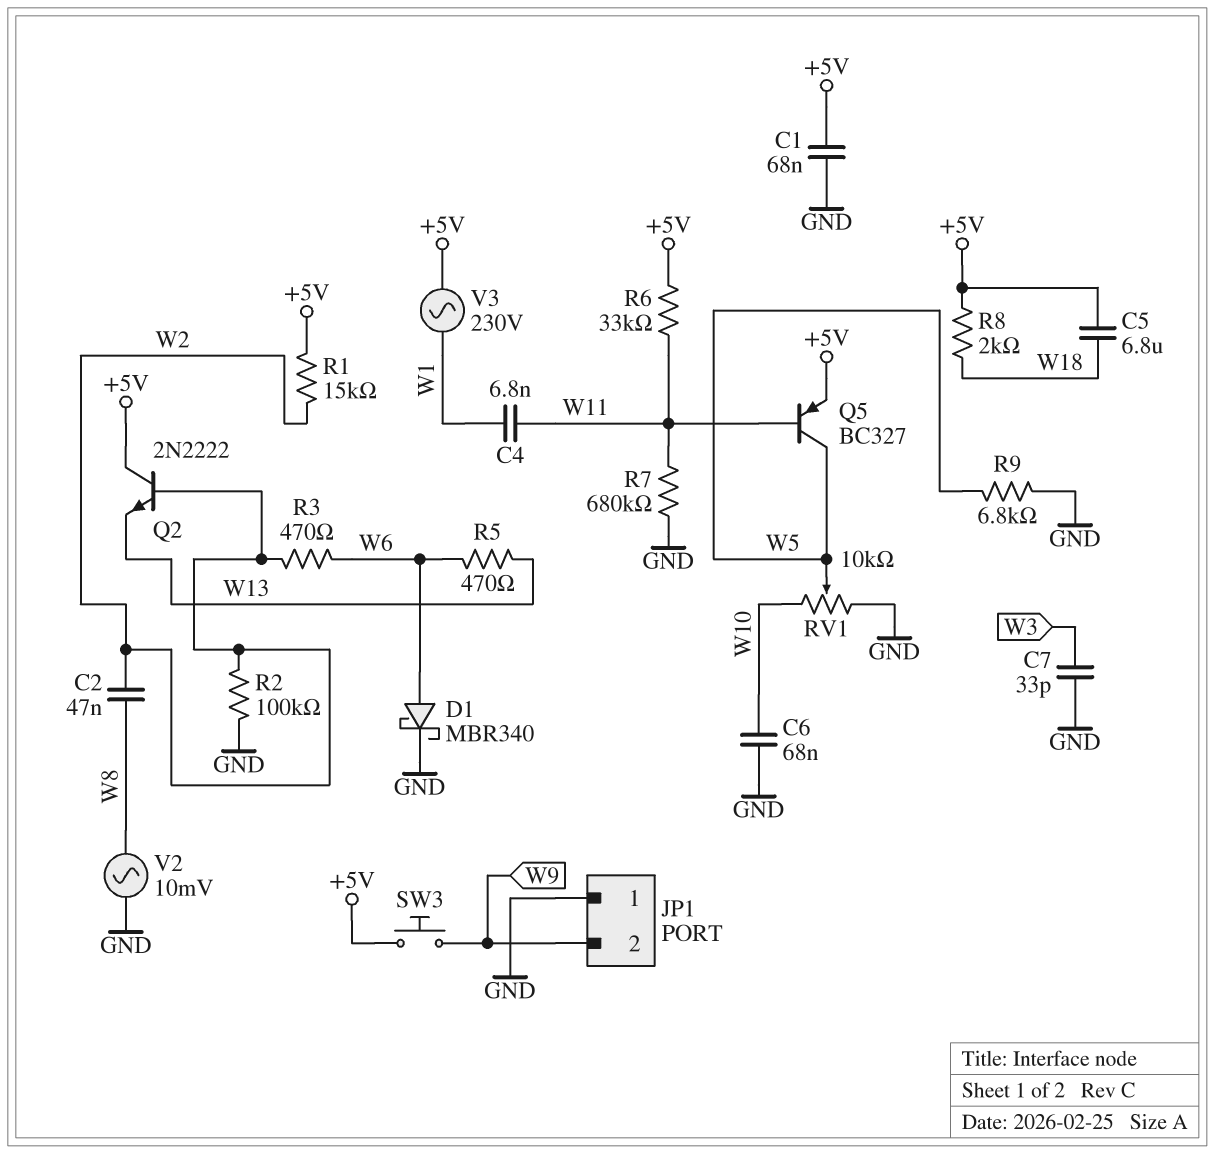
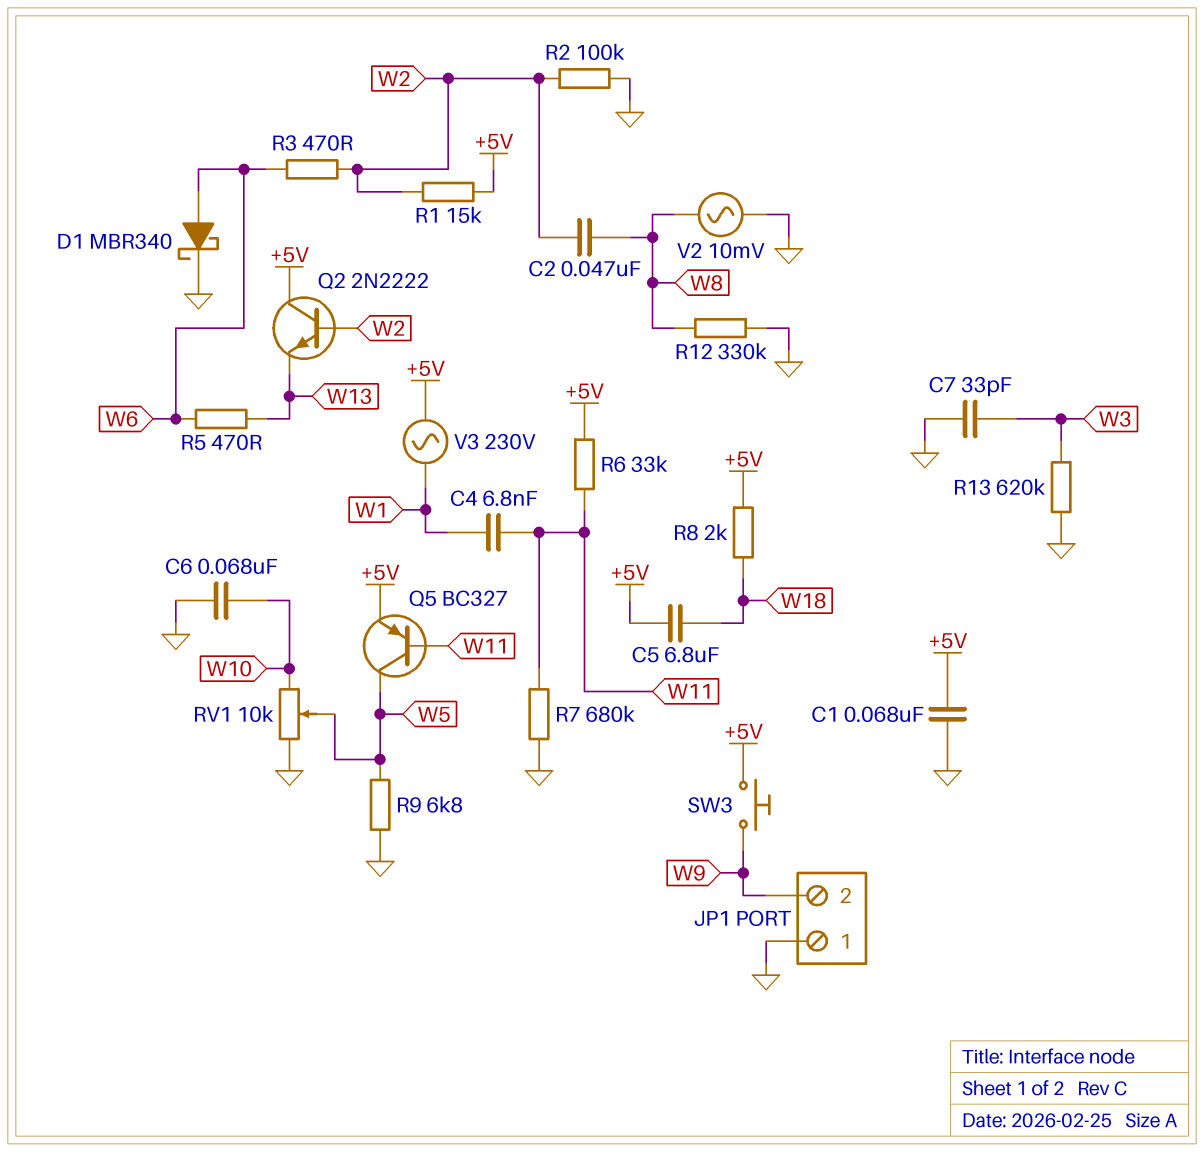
R12: none -> 330k (GND, W8)
R13: none -> 620k (GND, W3)

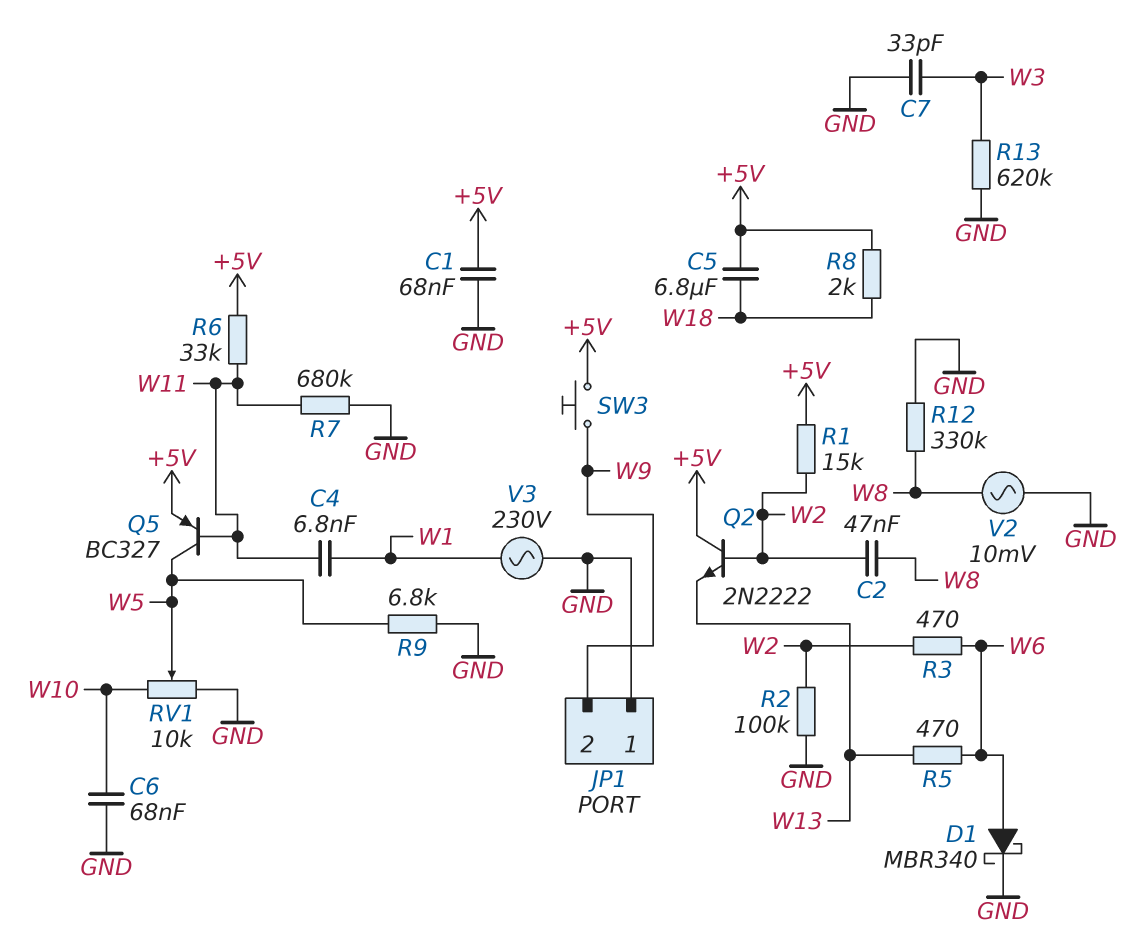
V3: AC 230V (+5V, W1) -> AC 230V (GND, W1)

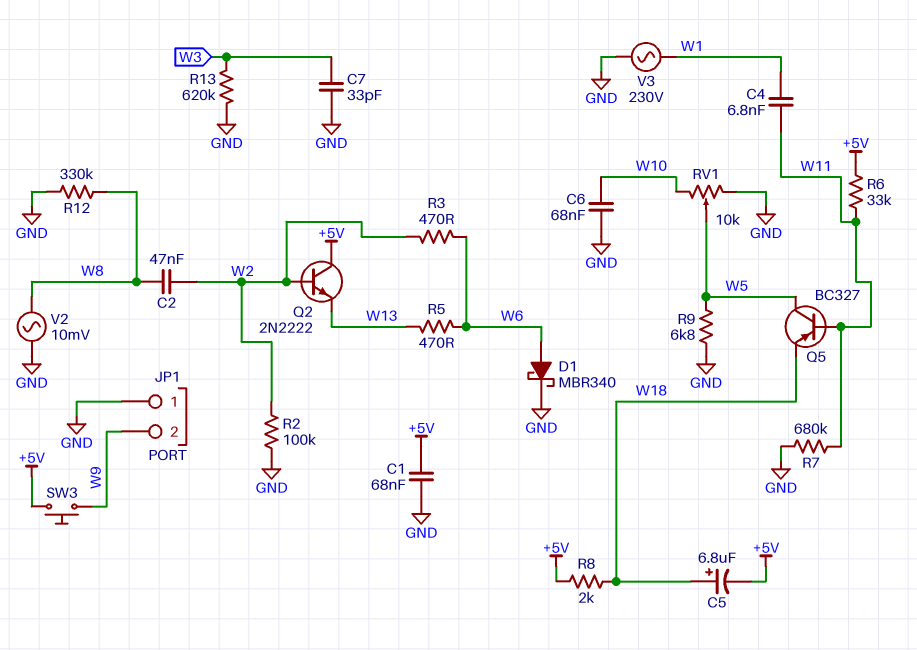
C5: 6.8uF (+5V, W18) -> 6.8uF (plus W18, minus +5V)
Q5: PNP BC327 (B W11, C W5, E +5V) -> PNP BC327 (B W11, C W5, E W18)
R1: 15k (+5V, W2) -> none

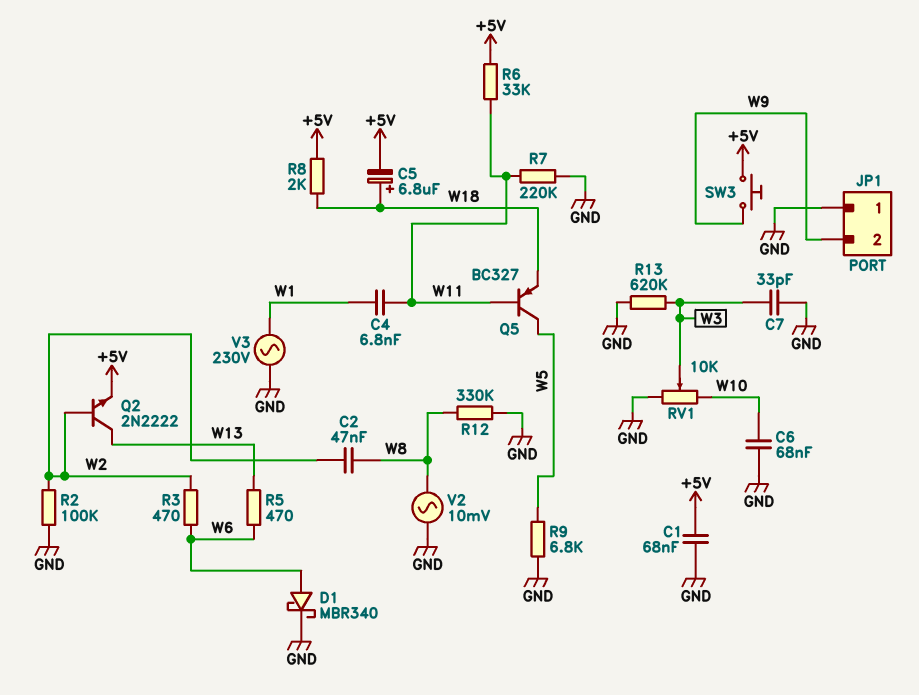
Q2: NPN 2N2222 (B W2, C +5V, E W13) -> NPN 2N2222 (B W2, C W13, E +5V)
R7: 680k (GND, W11) -> 220k (GND, W11)
RV1: 10k (GND, W10, wiper W5) -> 10k (GND, W10, wiper W3)

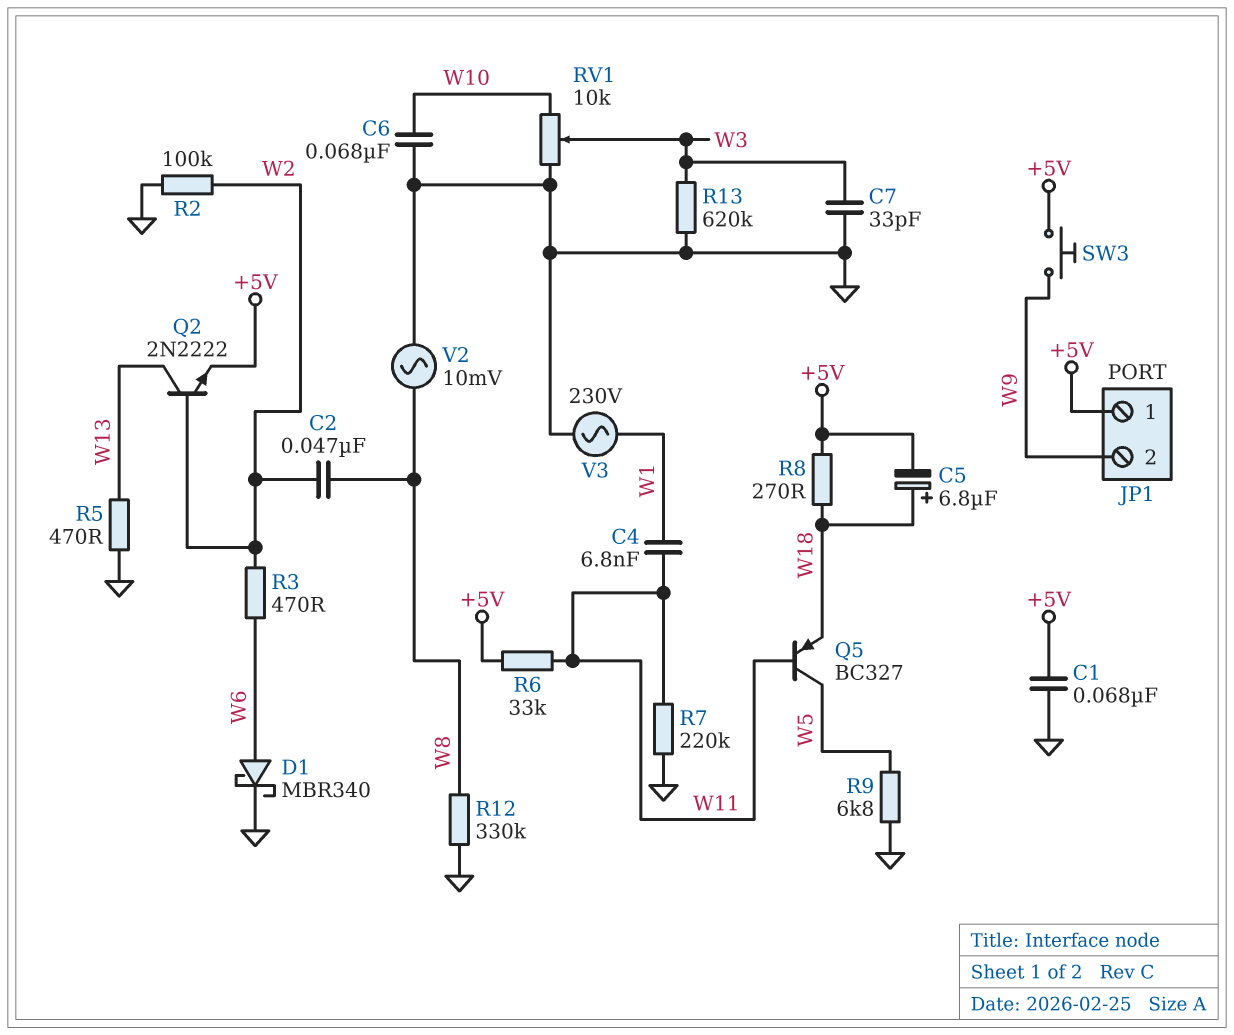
JP1 pin 1: GND -> +5V
R5: 470 (W6, W13) -> 470 (GND, W13)
R8: 2k (+5V, W18) -> 270 (+5V, W18)

